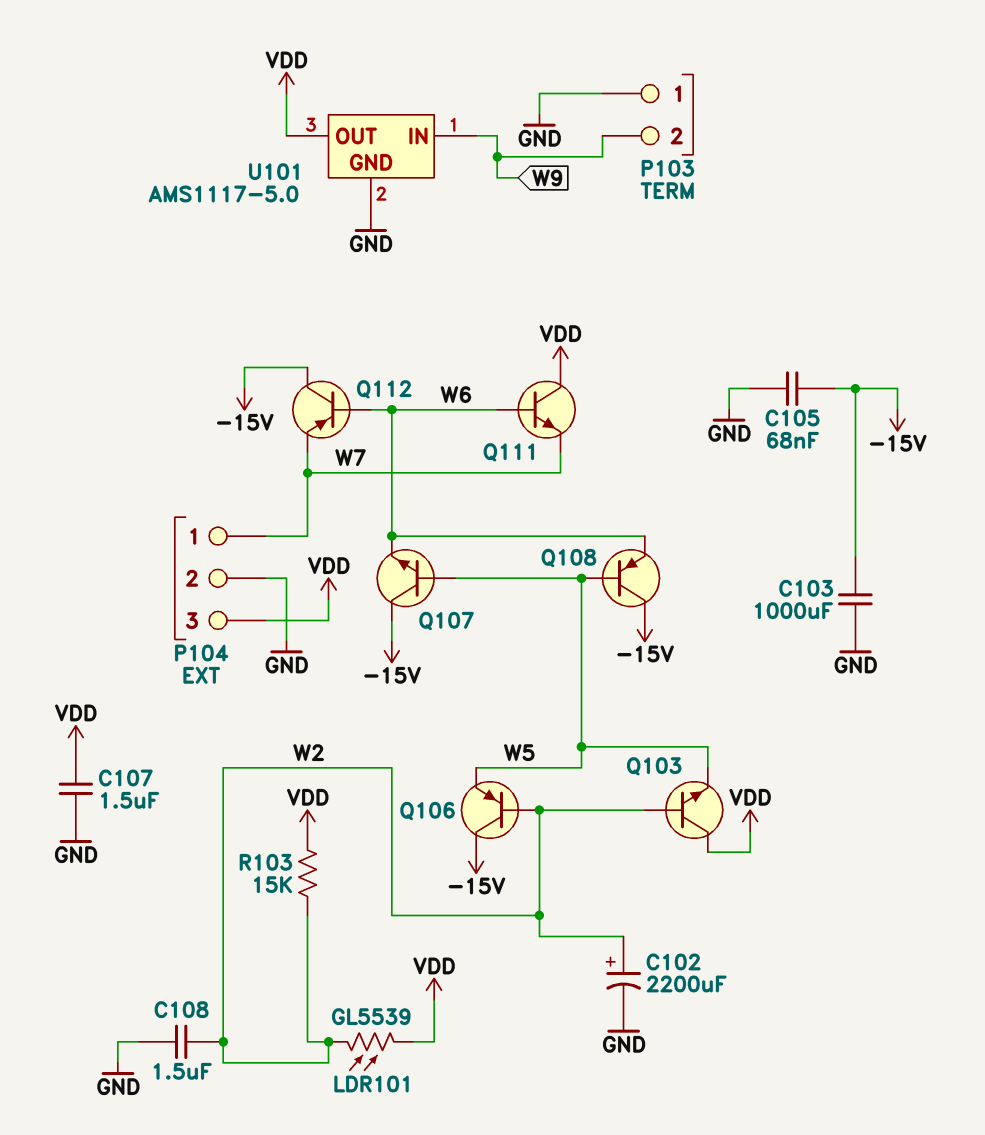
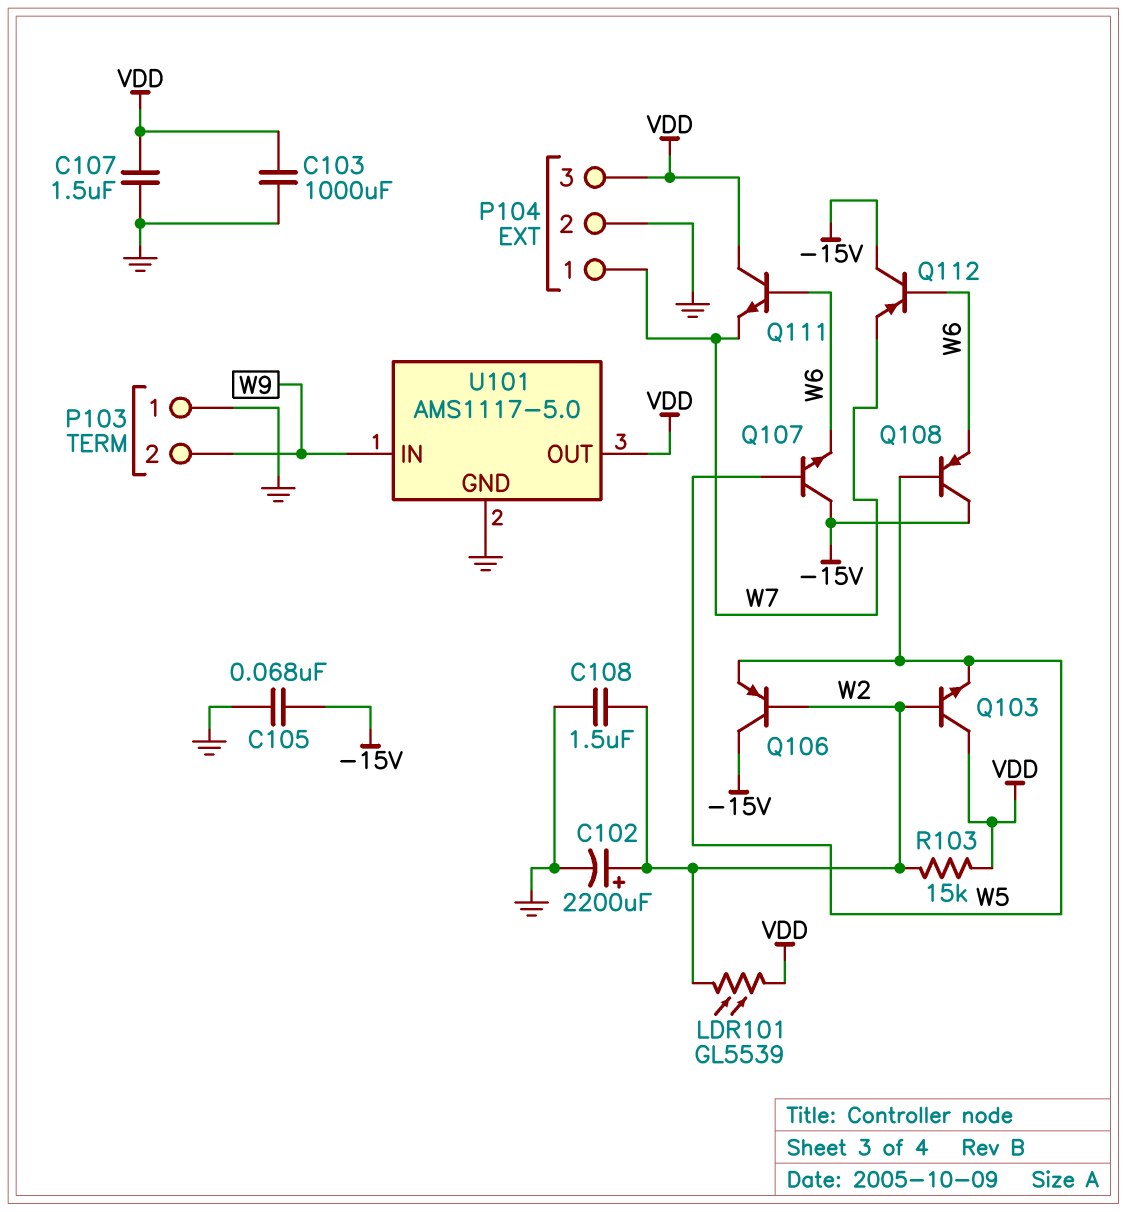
C103: 1000uF (-15V, GND) -> 1000uF (GND, VDD)

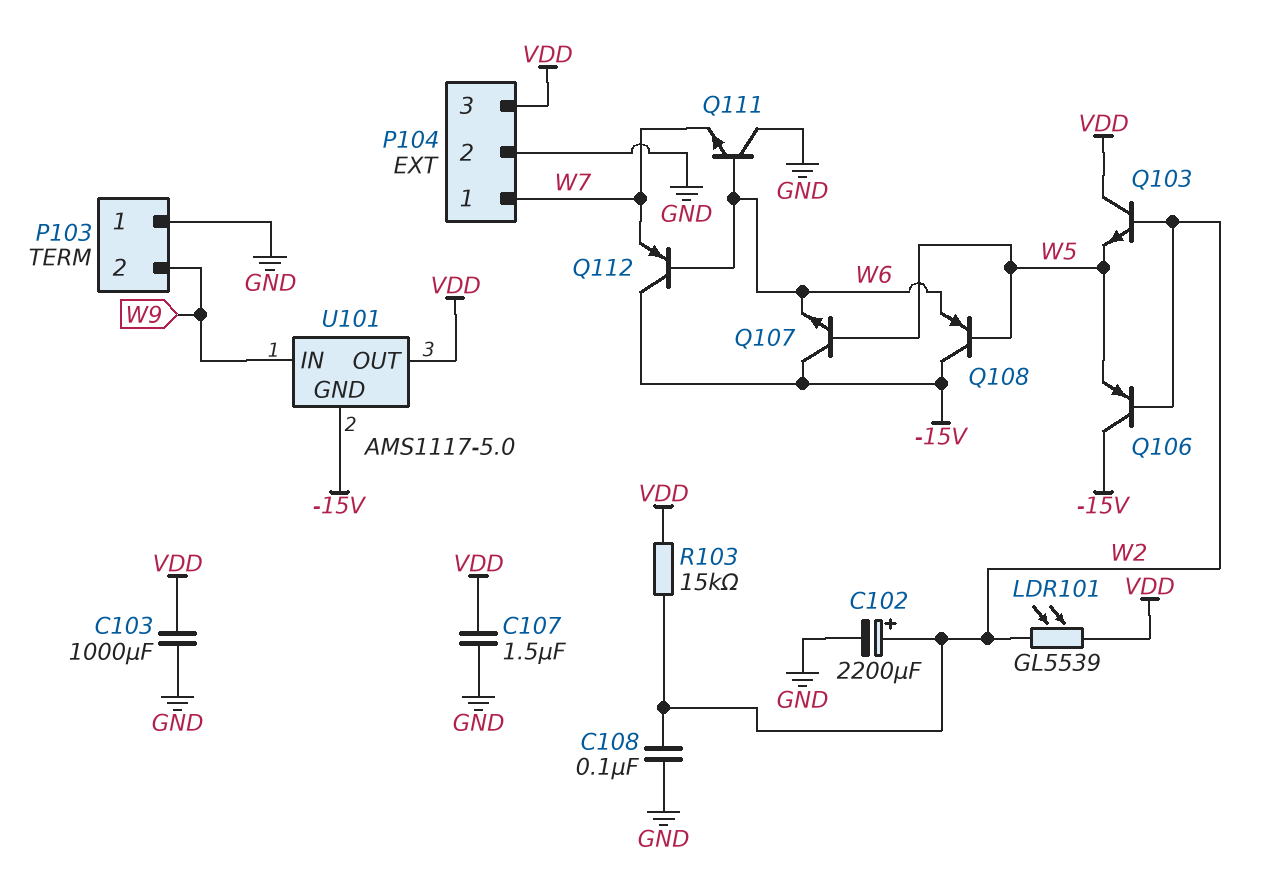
C105: 68nF (-15V, GND) -> none
C108: 1.5uF (GND, W2) -> 100nF (GND, W2)
Q111: NPN (B W6, C VDD, E W7) -> NPN (B W6, C GND, E W7)
U101 pin GND: GND -> -15V

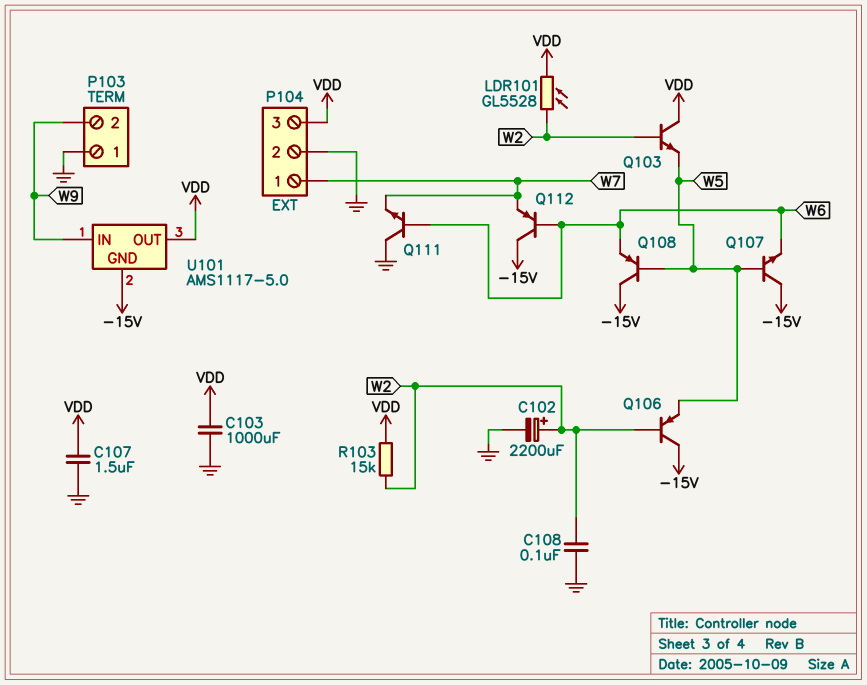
LDR101: GL5539 (VDD, W2) -> GL5528 (VDD, W2)

